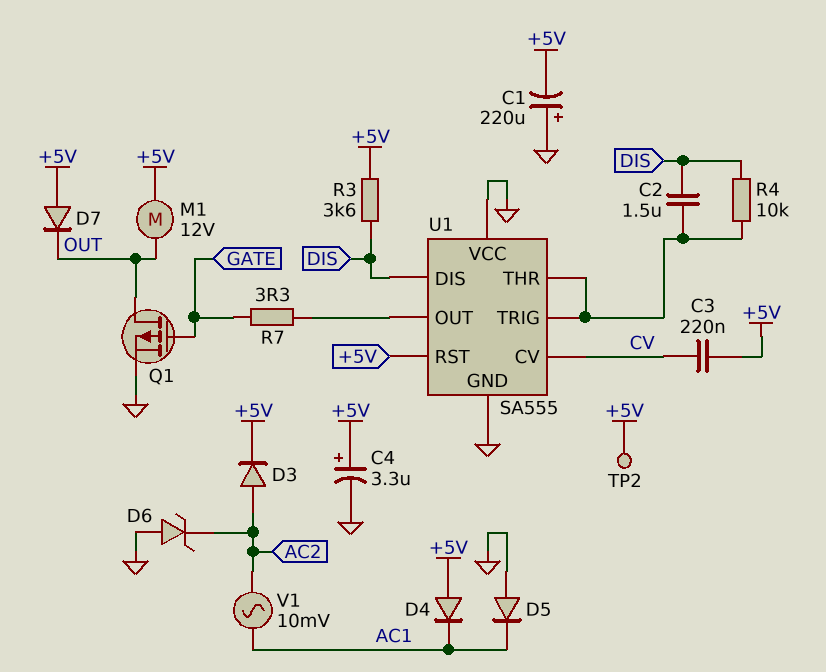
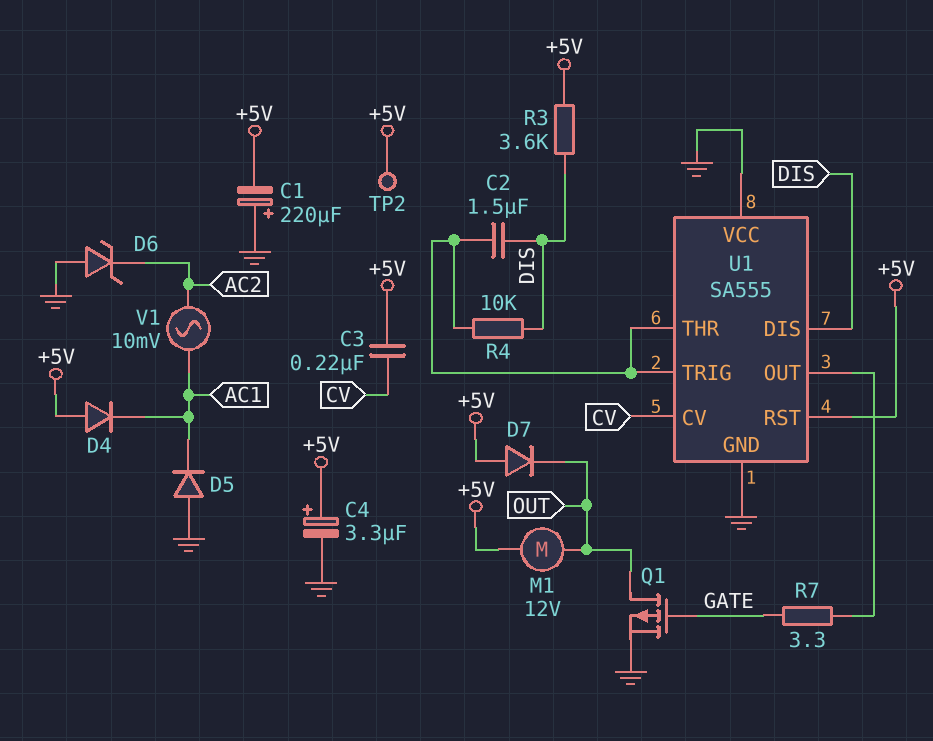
D3: diode (A AC2, K +5V) -> none

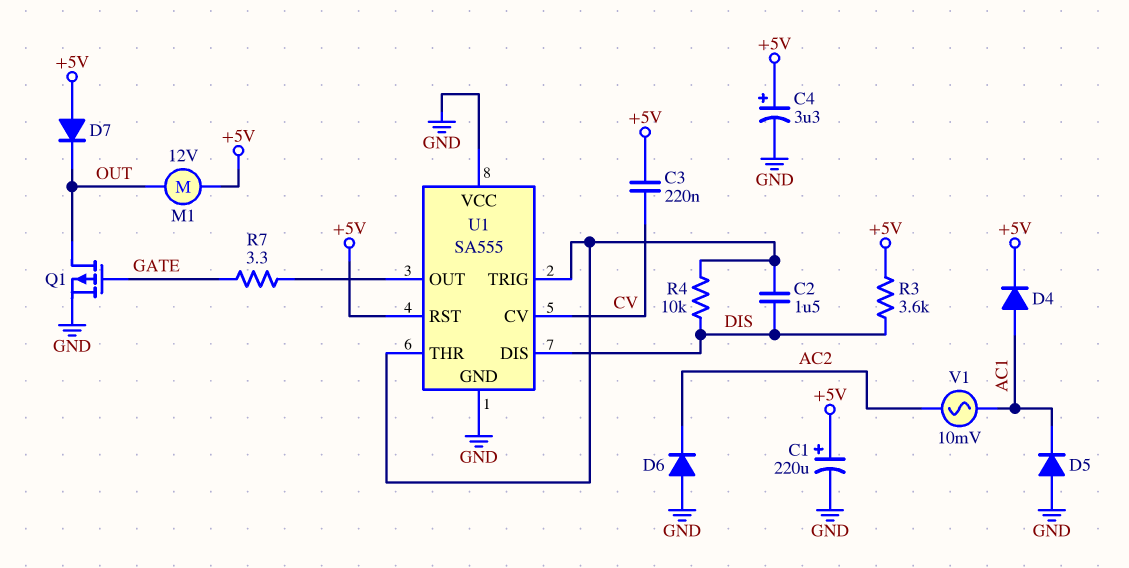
C1: 220uF (plus GND, minus +5V) -> 220uF (plus +5V, minus GND)
D4: diode (A +5V, K AC1) -> diode (A AC1, K +5V)
D6: zener (A GND, K AC2) -> diode (A GND, K AC2)
TP2: test point (+5V) -> none

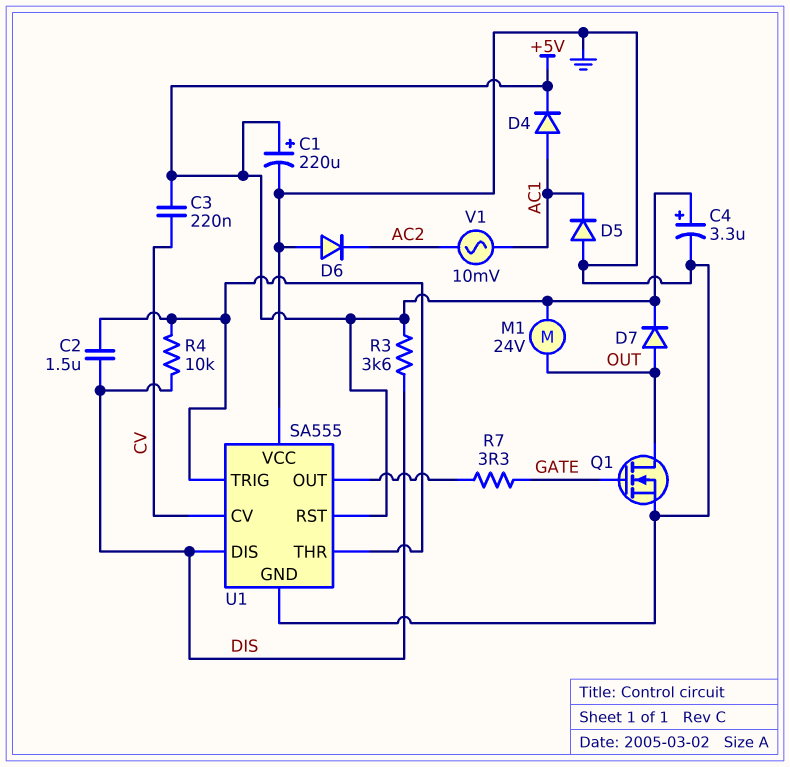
D7: diode (A +5V, K OUT) -> diode (A OUT, K +5V)
M1: motor 12V (+5V, OUT) -> motor 24V (+5V, OUT)
Q1: PMOS (G GATE, D OUT, S GND) -> NMOS (G GATE, D OUT, S GND)

